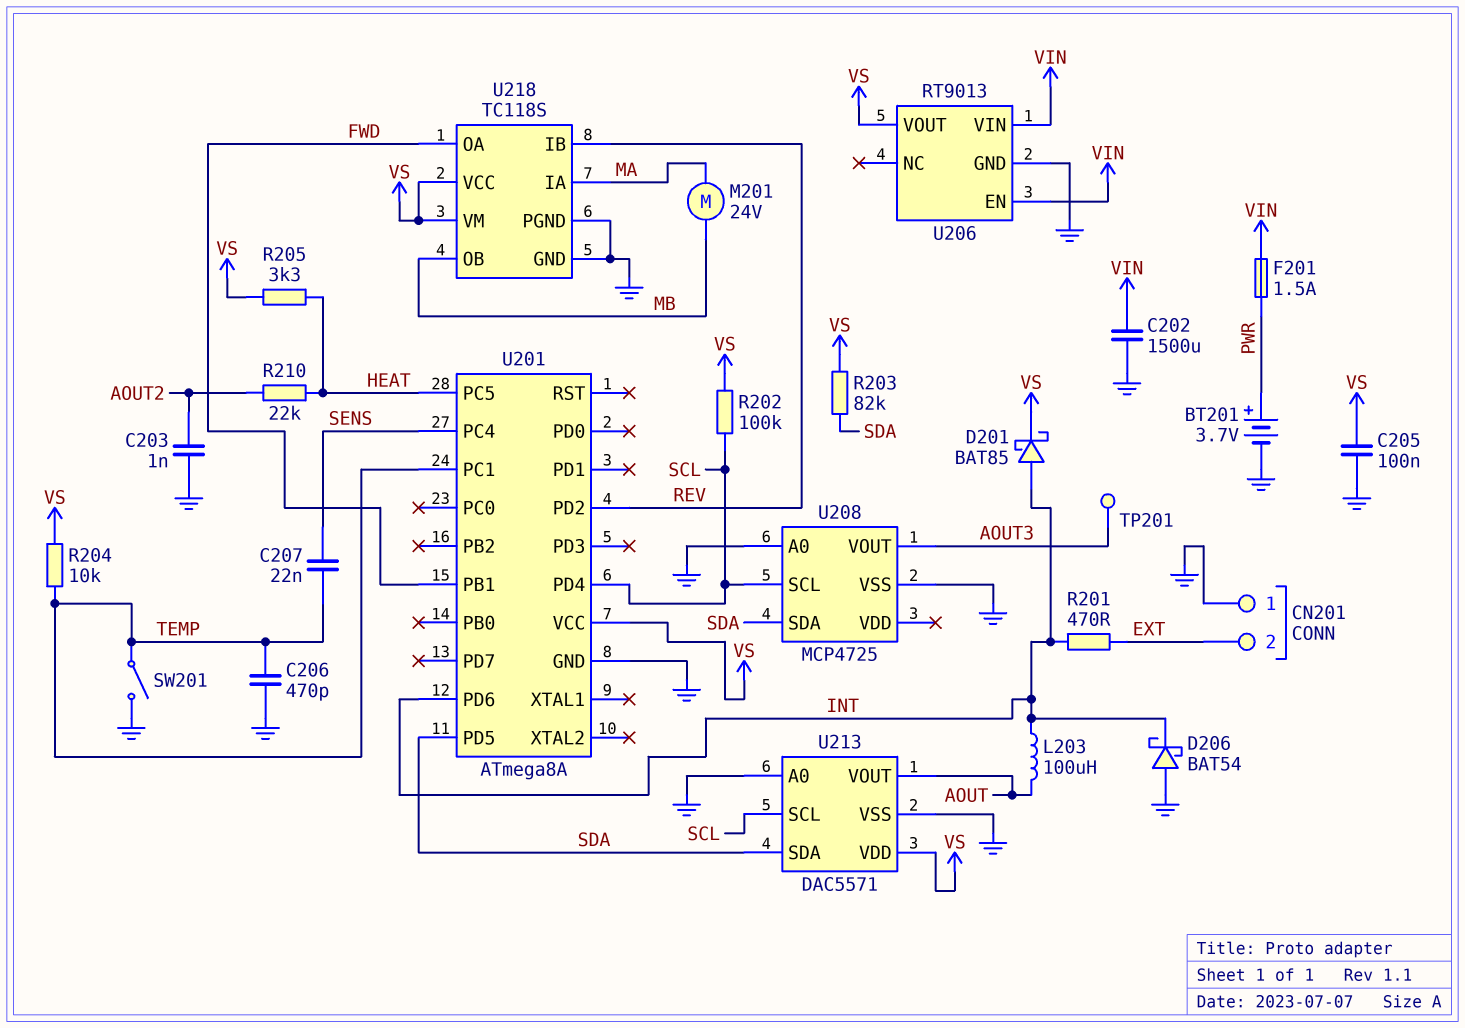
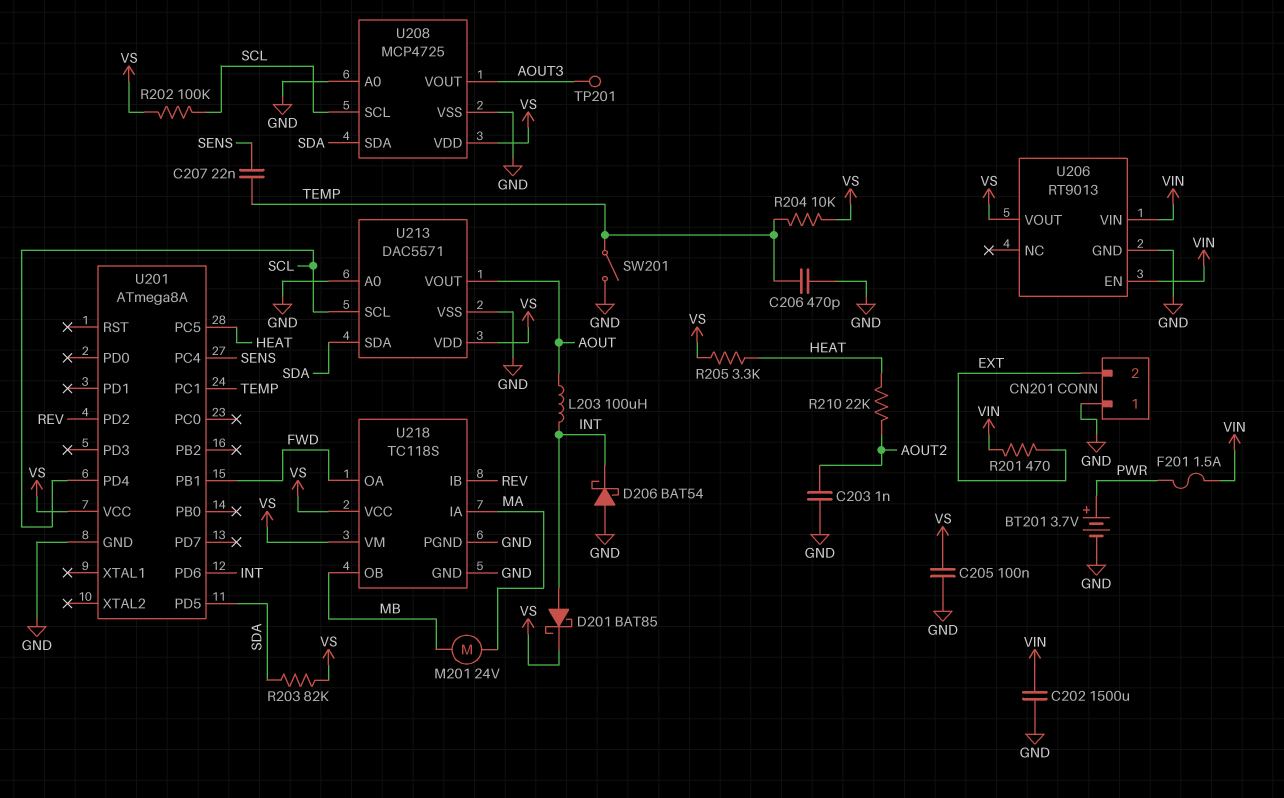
R201: 470 (EXT, INT) -> 470 (EXT, VIN)
U208 pin VDD: none -> VS

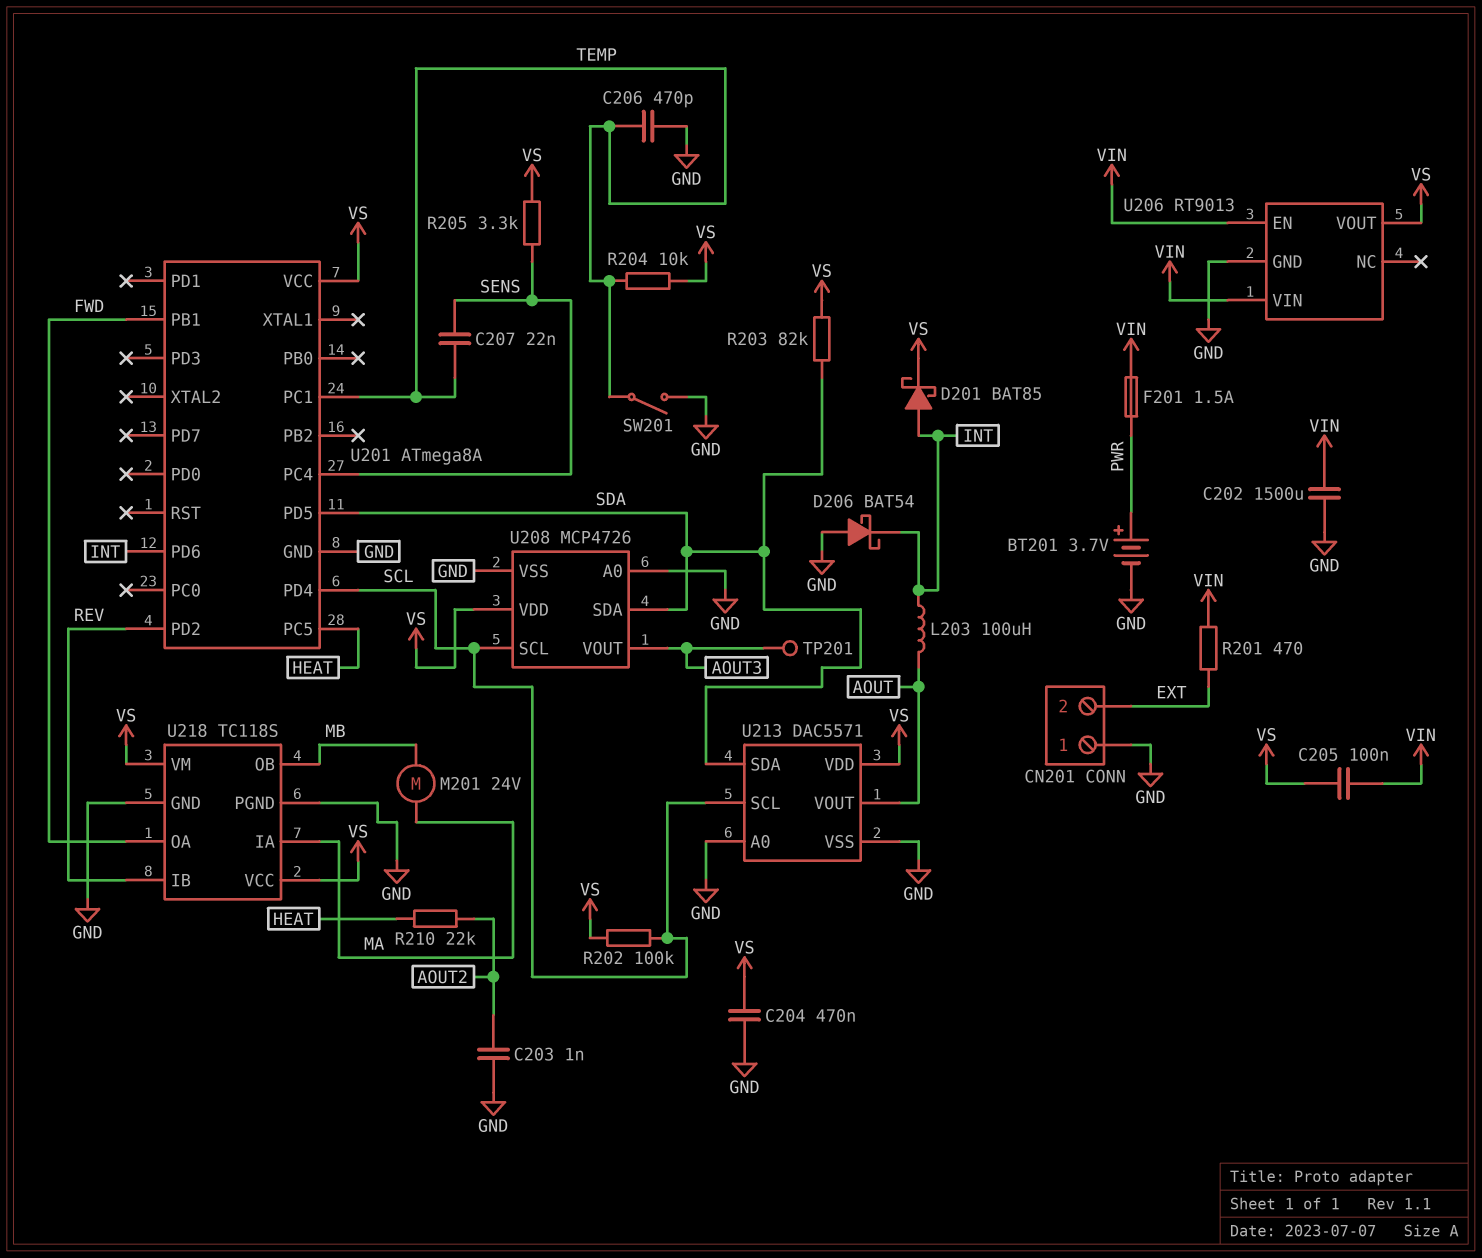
C204: none -> 470nF (GND, VS)
C205: 100nF (GND, VS) -> 100nF (VIN, VS)
R205: 3.3k (HEAT, VS) -> 3.3k (SENS, VS)
U208: MCP4725 -> MCP4726

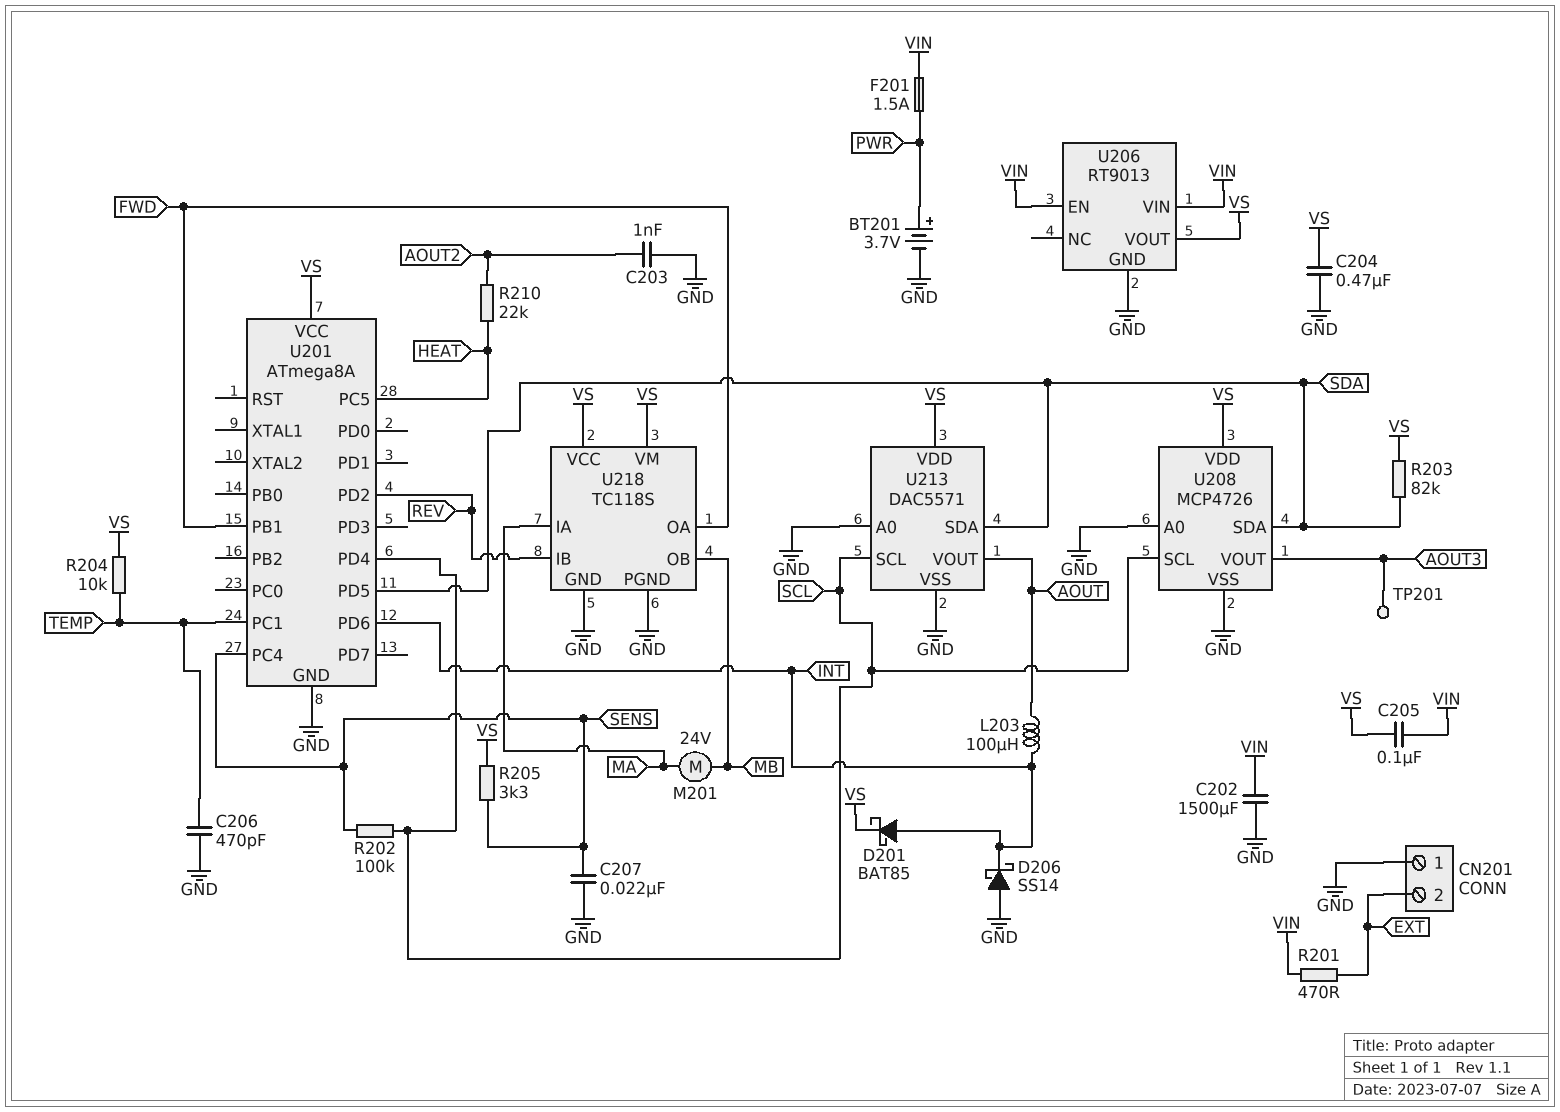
C207: 22nF (SENS, TEMP) -> 22nF (GND, SENS)
D206: schottky BAT54 (A GND, K INT) -> schottky SS14 (A GND, K INT)
R202: 100k (SCL, VS) -> 100k (SCL, SENS)
SW201: switch (GND, TEMP) -> none

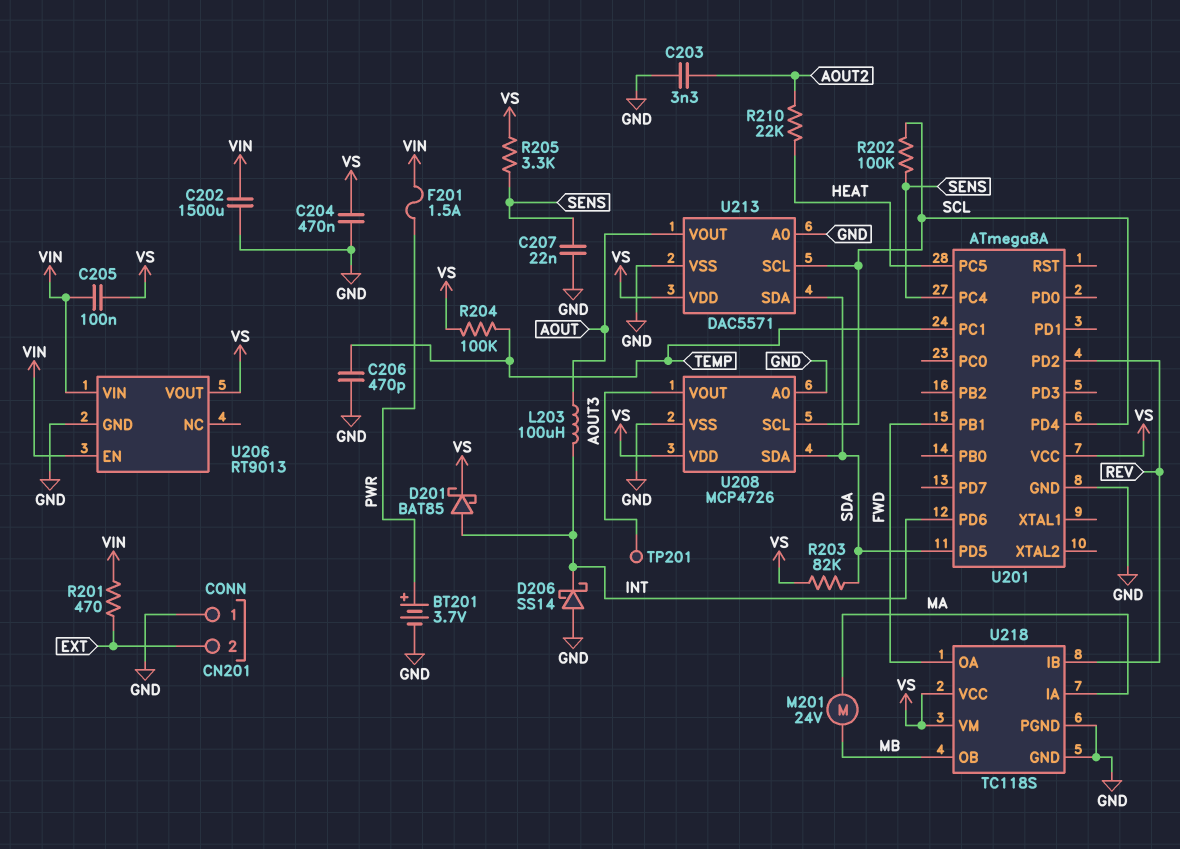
C203: 1nF (AOUT2, GND) -> 3.3nF (AOUT2, GND)
R204: 10k (TEMP, VS) -> 100k (TEMP, VS)

